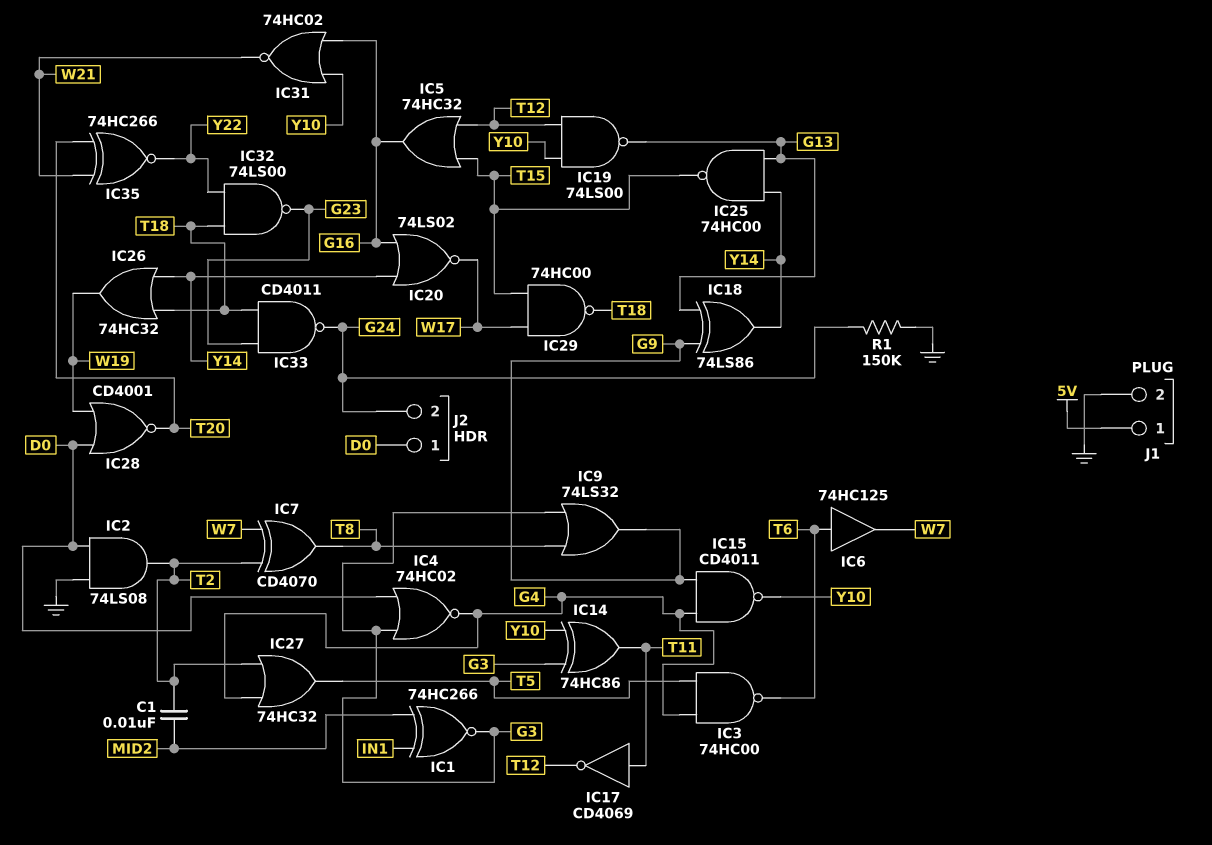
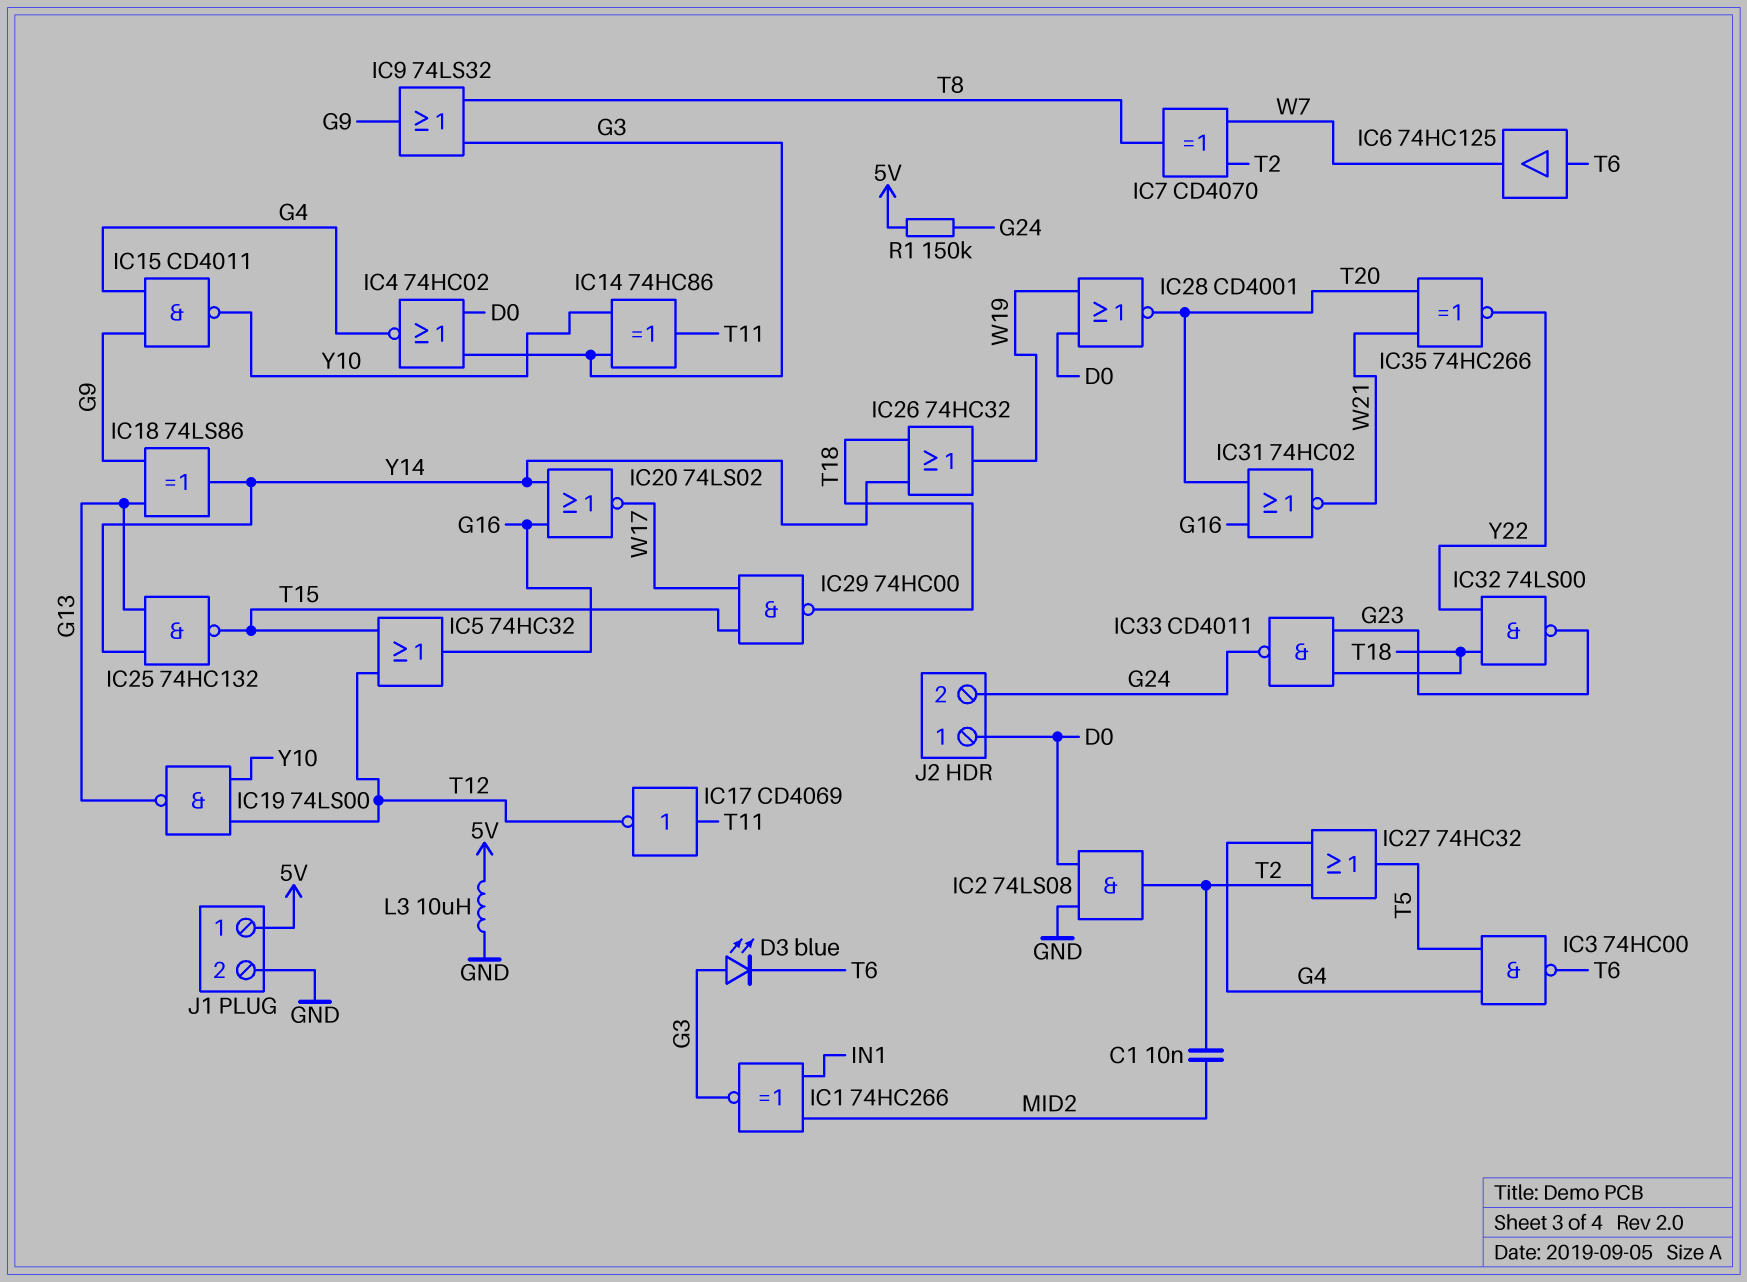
D3: none -> LED blue (A G3, K T6)
IC25: NAND 74HC00 (in G13, in Y14, out T15) -> NAND 74HC132 (in G13, in Y14, out T15)
IC31: NOR 74HC02 (in G16, in Y10, out W21) -> NOR 74HC02 (in G16, in T20, out W21)
L3: none -> 10uH (5V, GND)
R1: 150k (G24, GND) -> 150k (5V, G24)

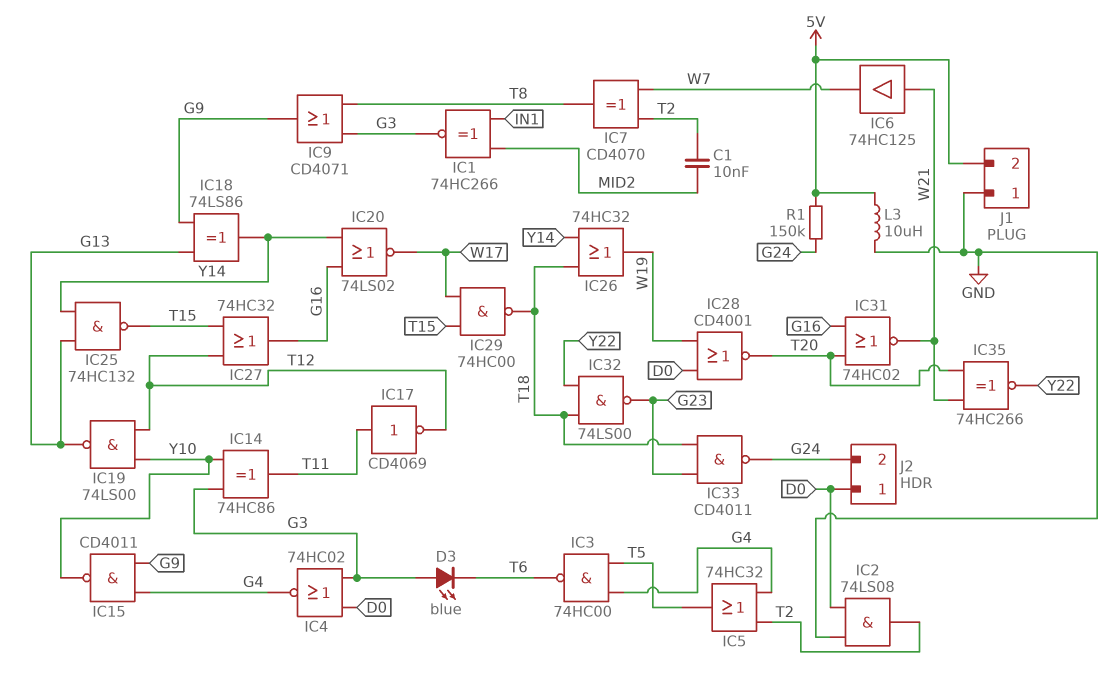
IC5: OR 74HC32 (in T12, in T15, out G16) -> OR 74HC32 (in G4, in T2, out T5)
IC6: buffer 74HC125 (in T6, out W7) -> buffer 74HC125 (in W21, out W7)
IC9: OR 74LS32 (in G3, in T8, out G9) -> OR CD4071 (in G3, in T8, out G9)
IC27: OR 74HC32 (in G4, in T2, out T5) -> OR 74HC32 (in T12, in T15, out G16)
J1 pin 1: 5V -> GND
J1 pin 2: GND -> 5V

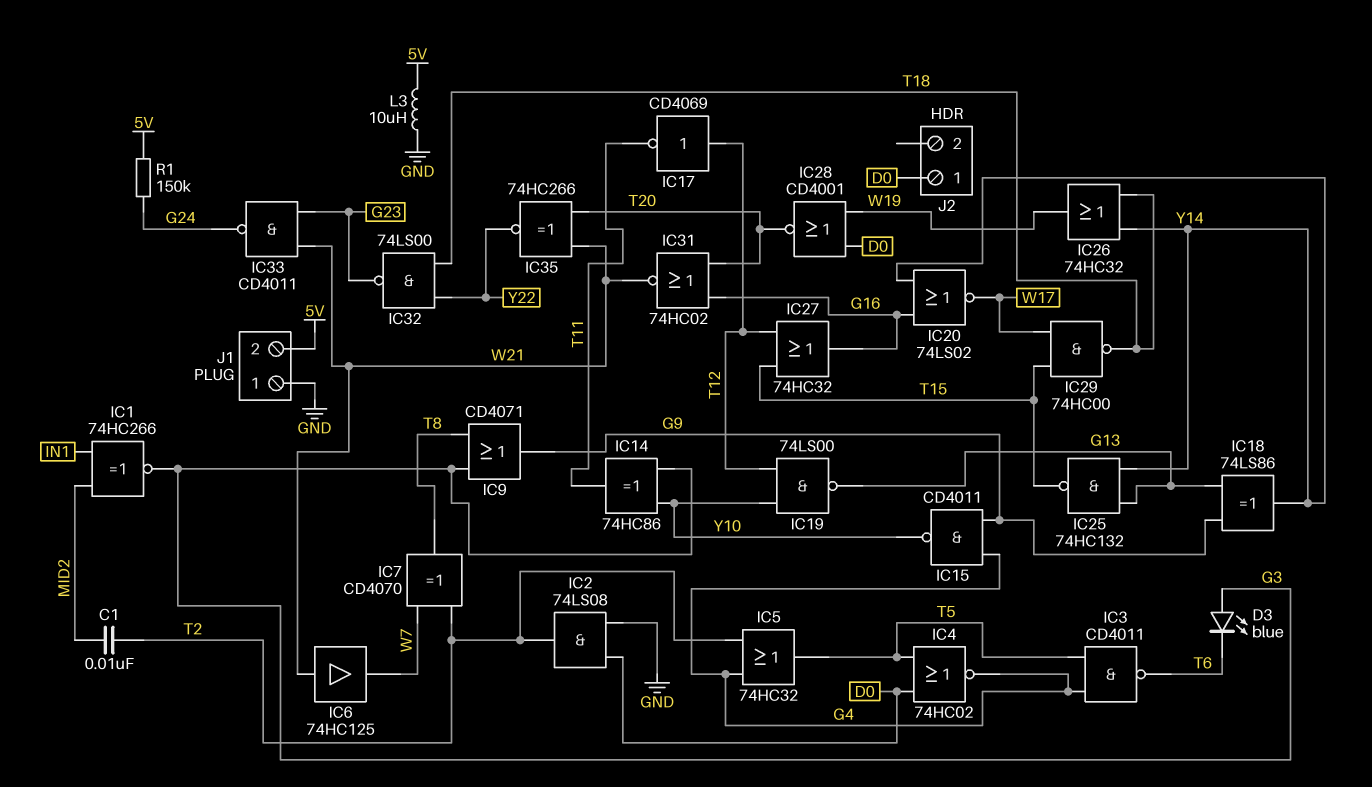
IC3: NAND 74HC00 (in G4, in T5, out T6) -> NAND CD4011 (in G4, in T5, out T6)
IC4: NOR 74HC02 (in D0, in G3, out G4) -> NOR 74HC02 (in D0, in T5, out G4)
IC17: NOT CD4069 (in T11, out T12) -> NOT CD4069 (in T12, out T11)
IC33: NAND CD4011 (in G23, in T18, out G24) -> NAND CD4011 (in G23, in W21, out G24)
J2 pin 2: G24 -> none

